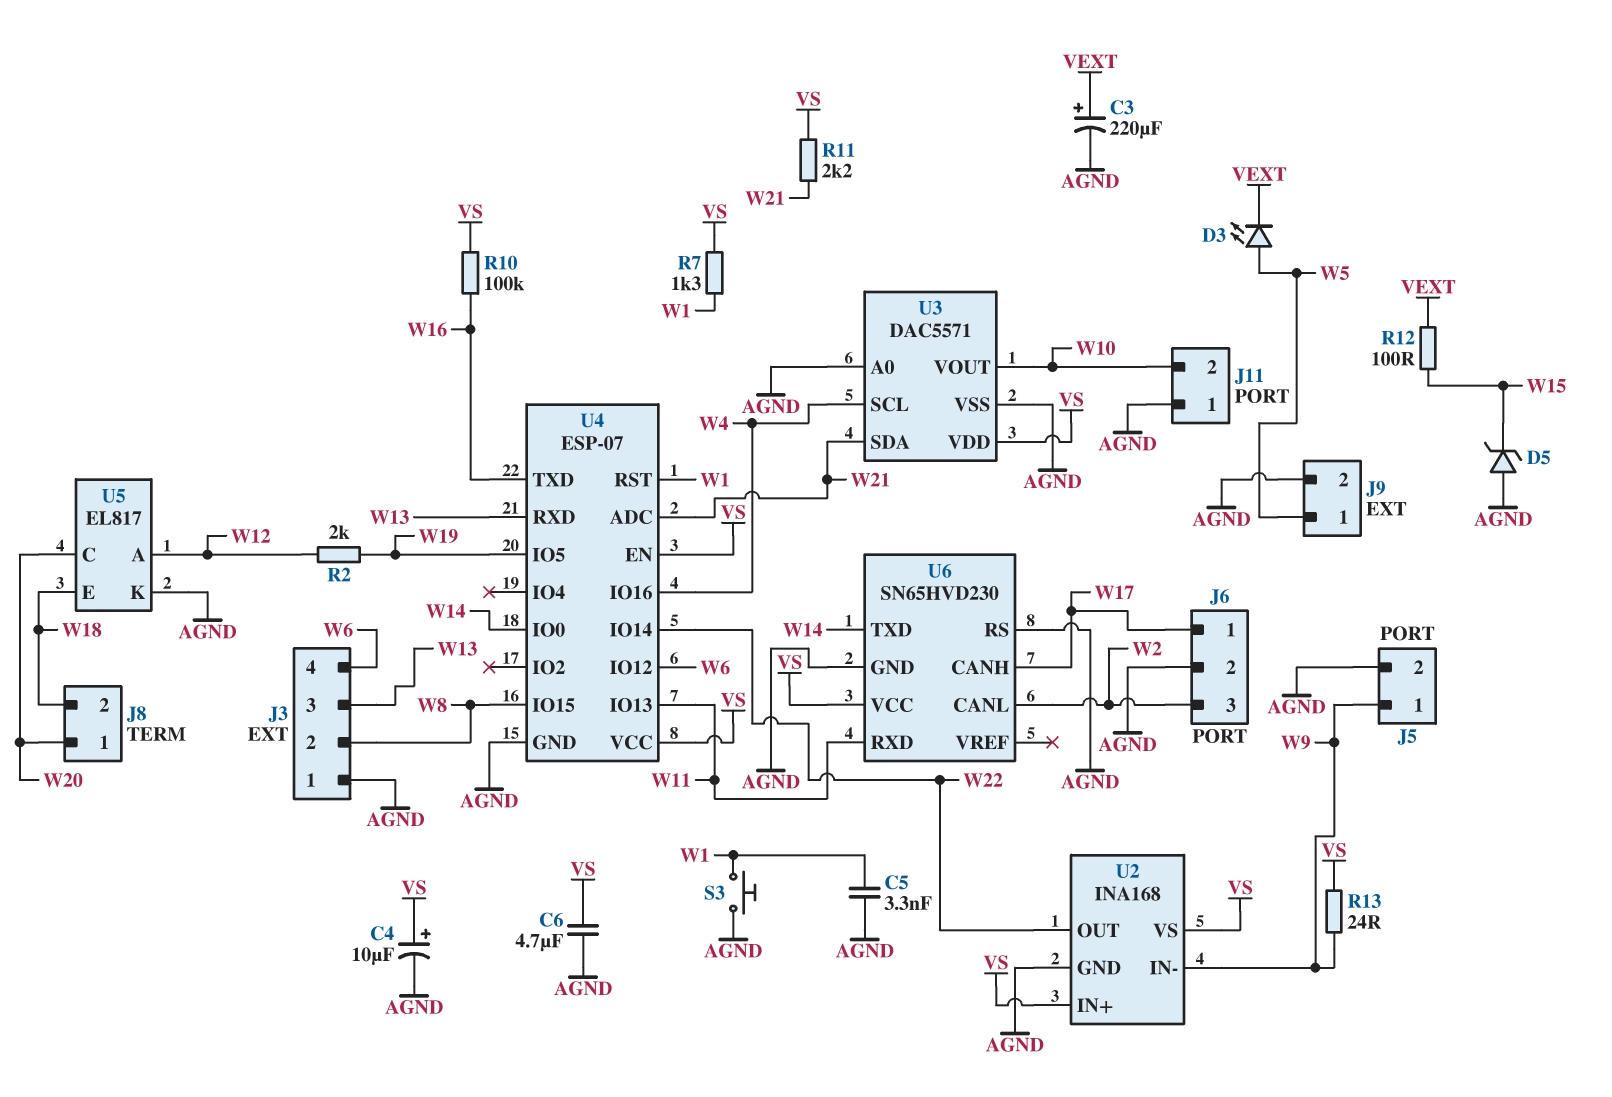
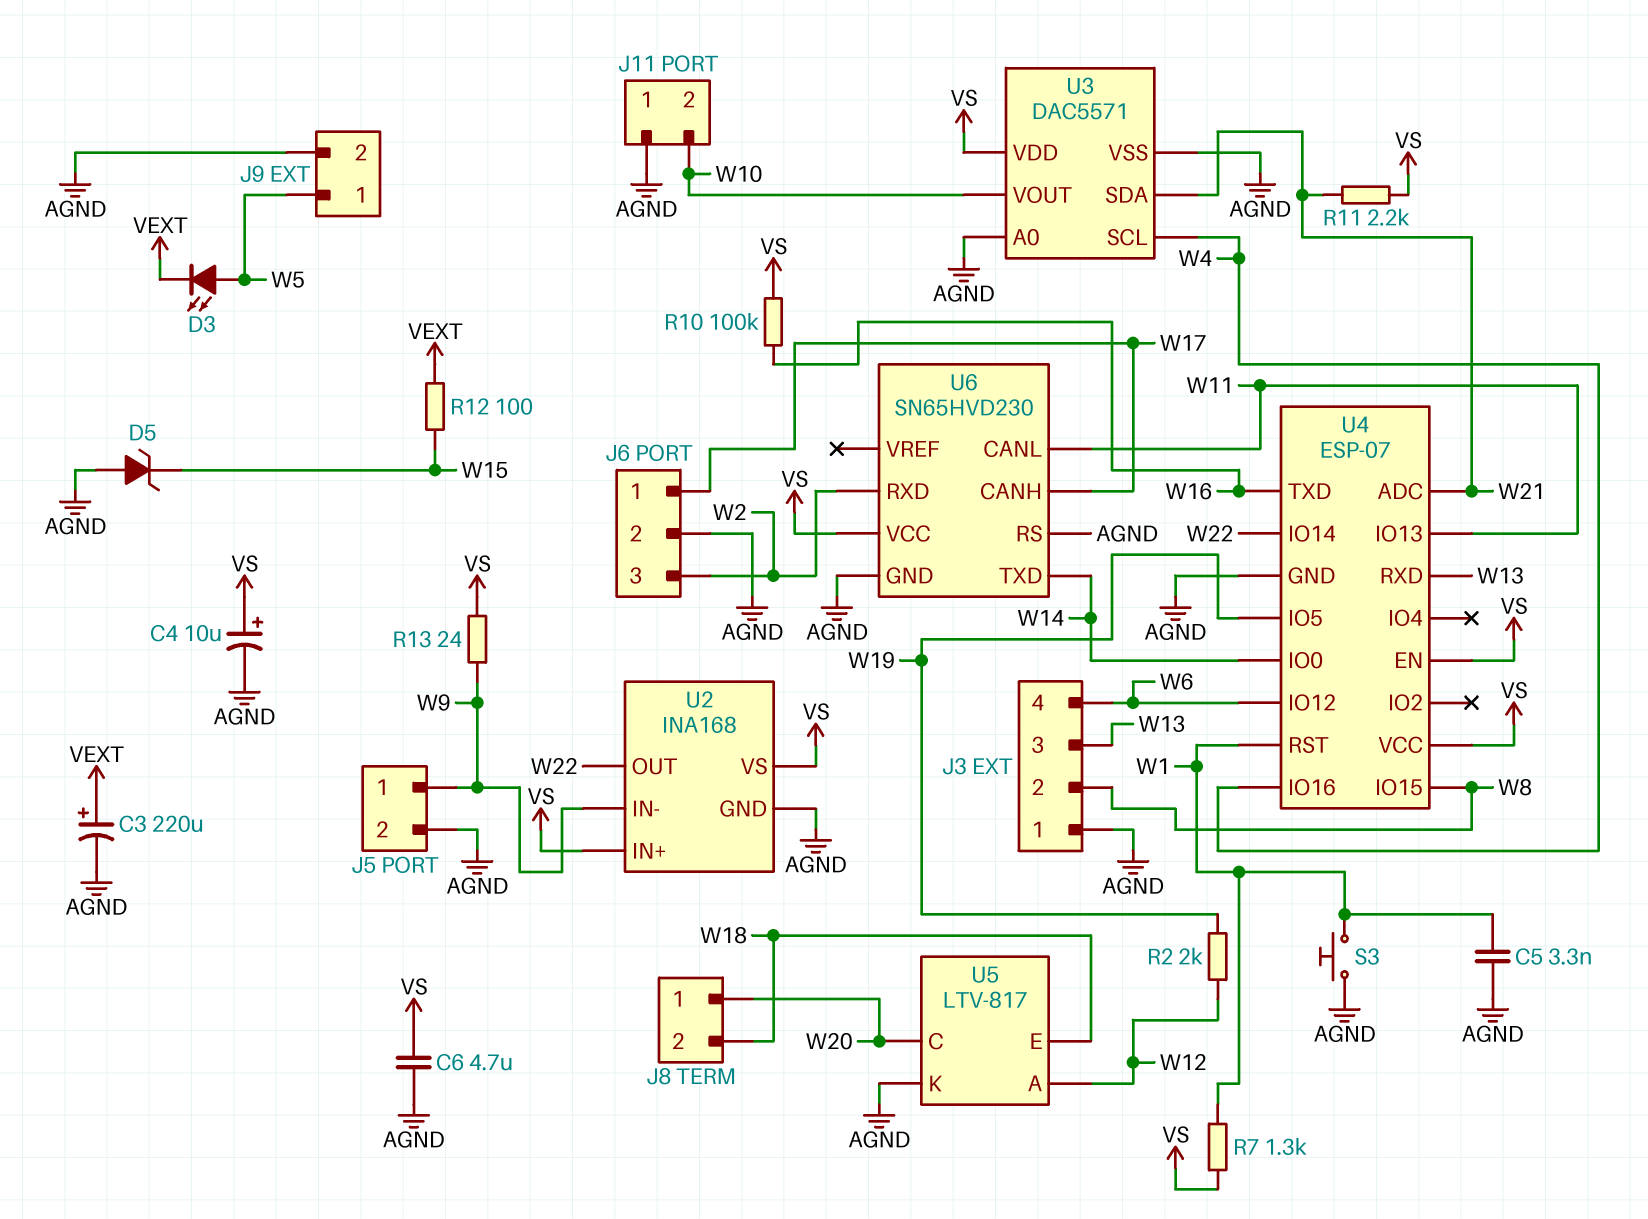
U5: EL817 -> LTV-817
U6 pin CANL: W2 -> W11
U6 pin RXD: W11 -> W2

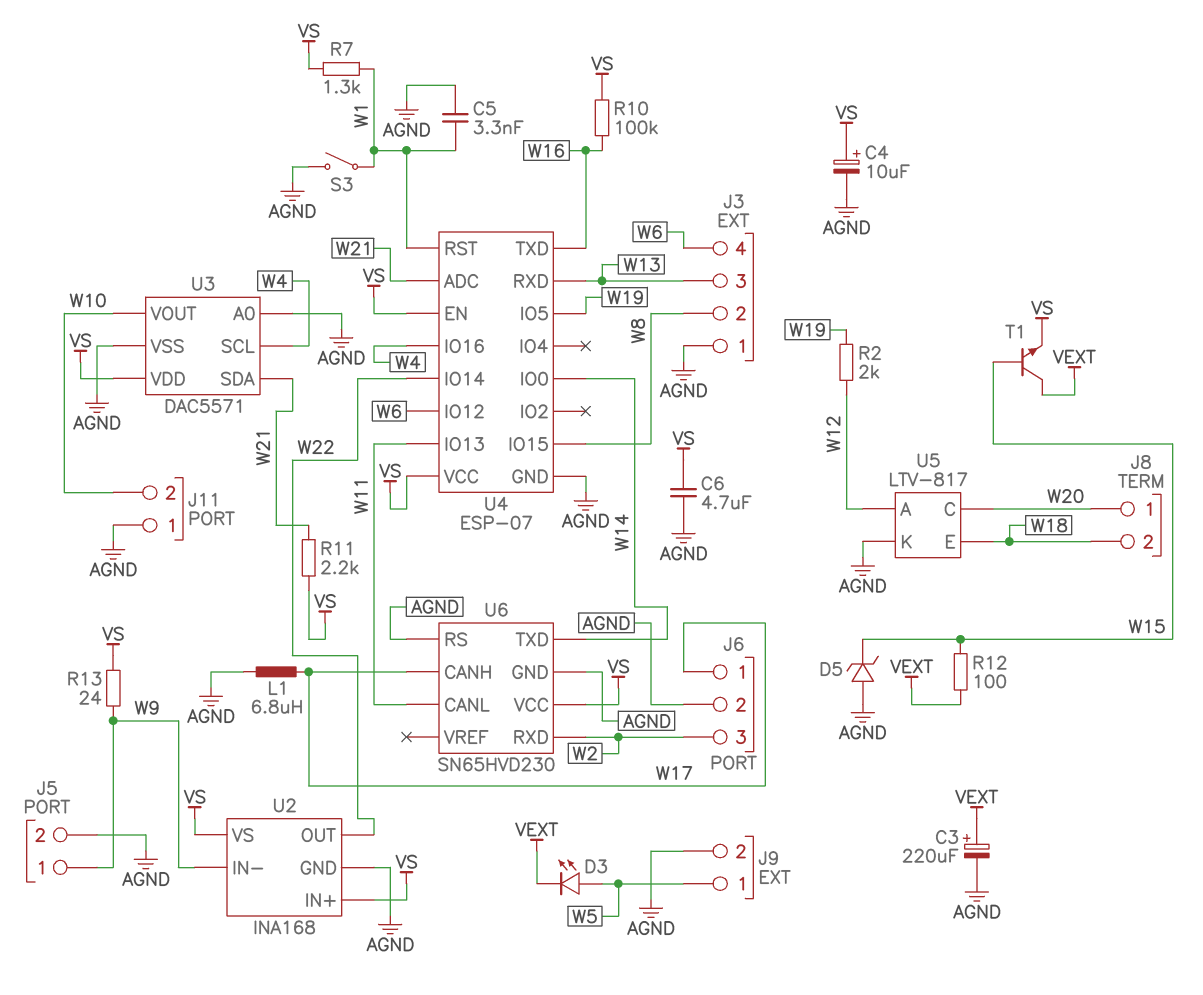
L1: none -> 6.8uH (AGND, W17)
S3: button (AGND, W1) -> switch (AGND, W1)
T1: none -> NPN (B W15, C VEXT, E VS)

